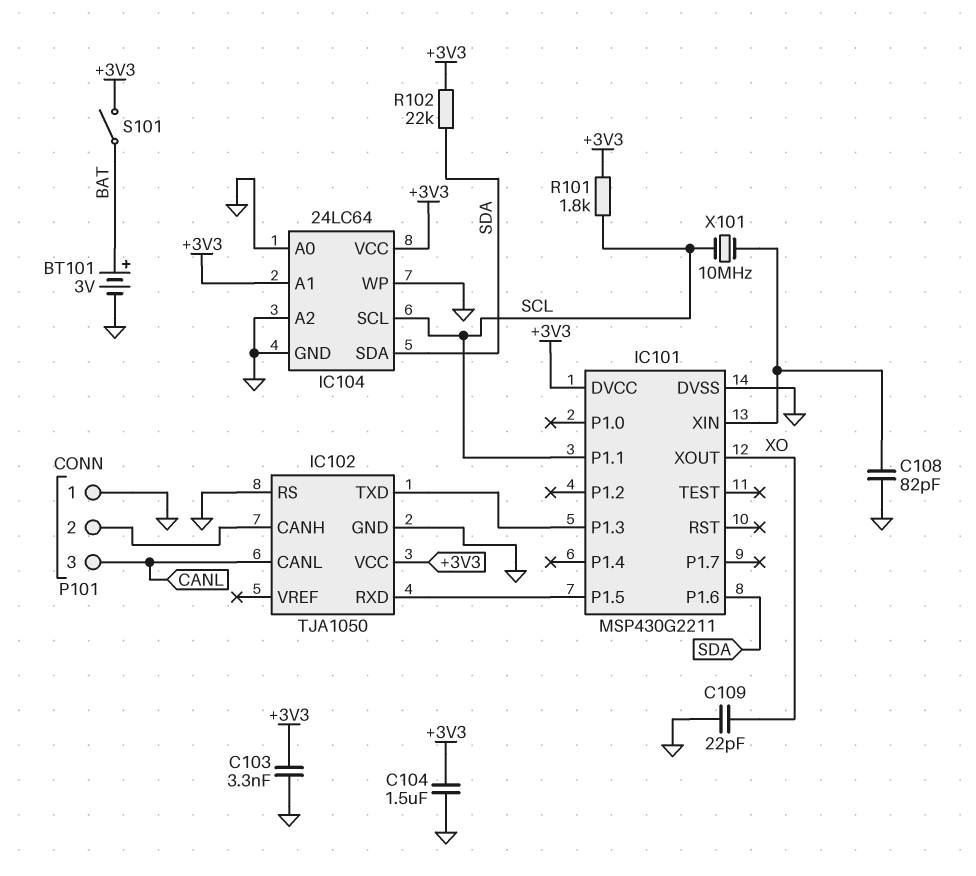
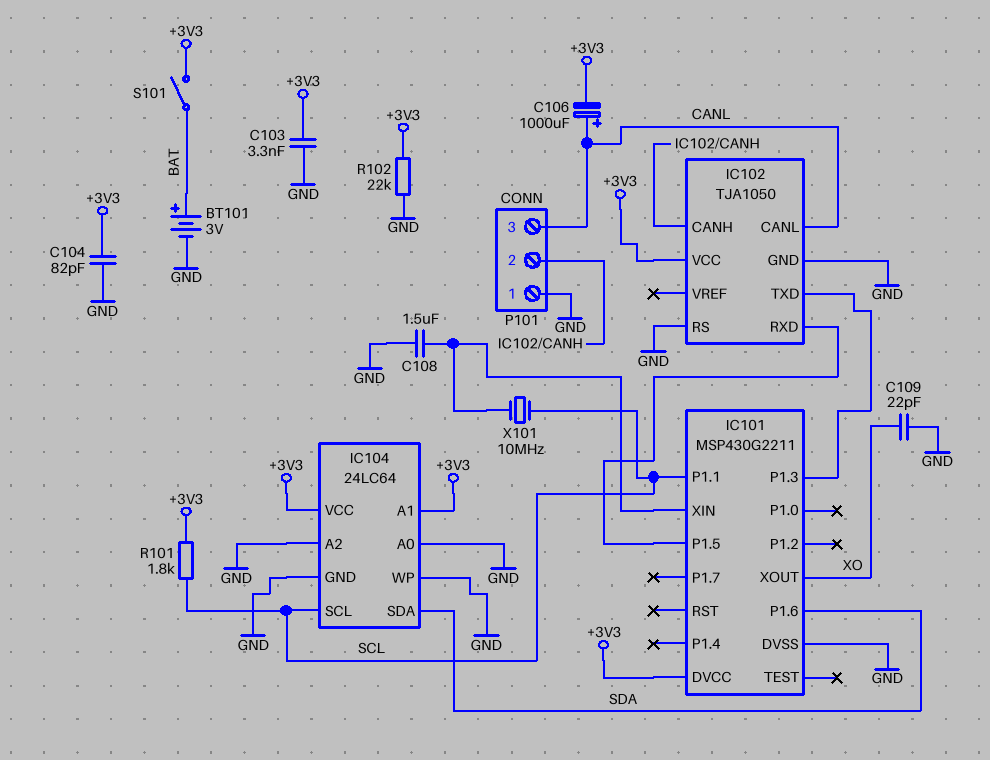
C104: 1.5uF (+3V3, GND) -> 82pF (+3V3, GND)
C106: none -> 1000uF (plus CANL, minus +3V3)
C108: 82pF (GND, IC101/XIN) -> 1.5uF (GND, IC101/XIN)
R102: 22k (+3V3, SDA) -> 22k (+3V3, GND)

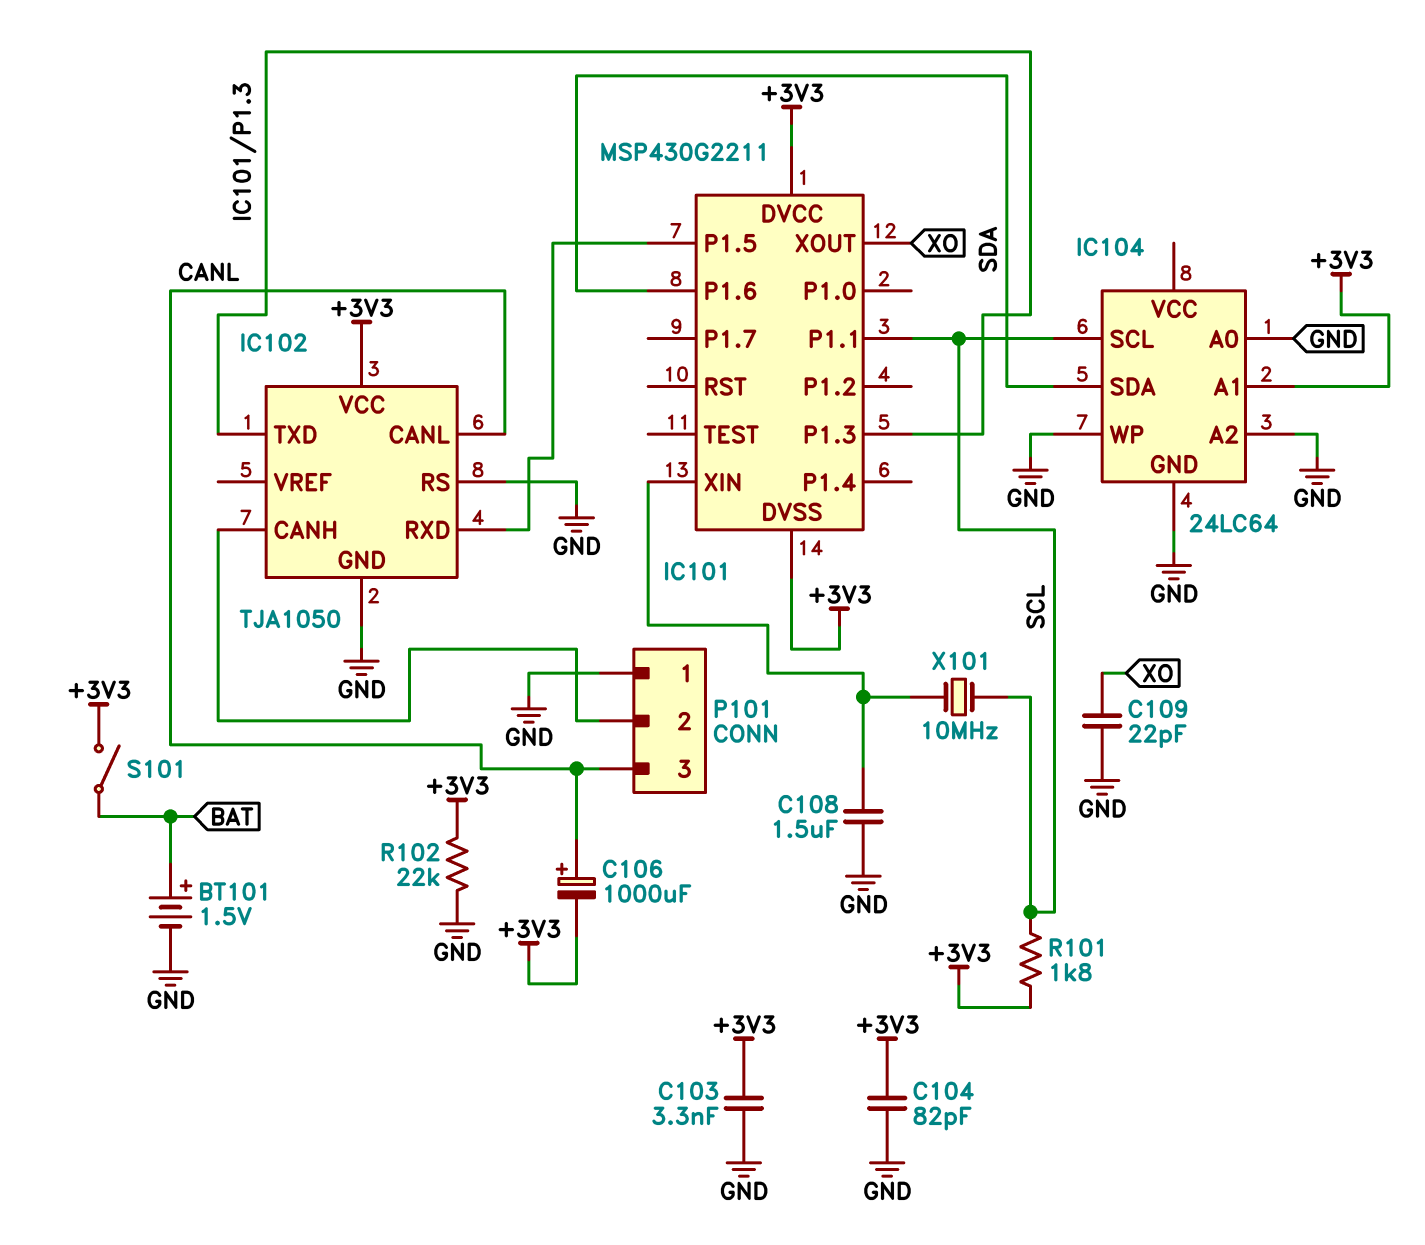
BT101: 3V (plus BAT, minus GND) -> 1.5V (plus BAT, minus GND)
IC101 pin DVSS: GND -> +3V3
IC104 pin VCC: +3V3 -> none

